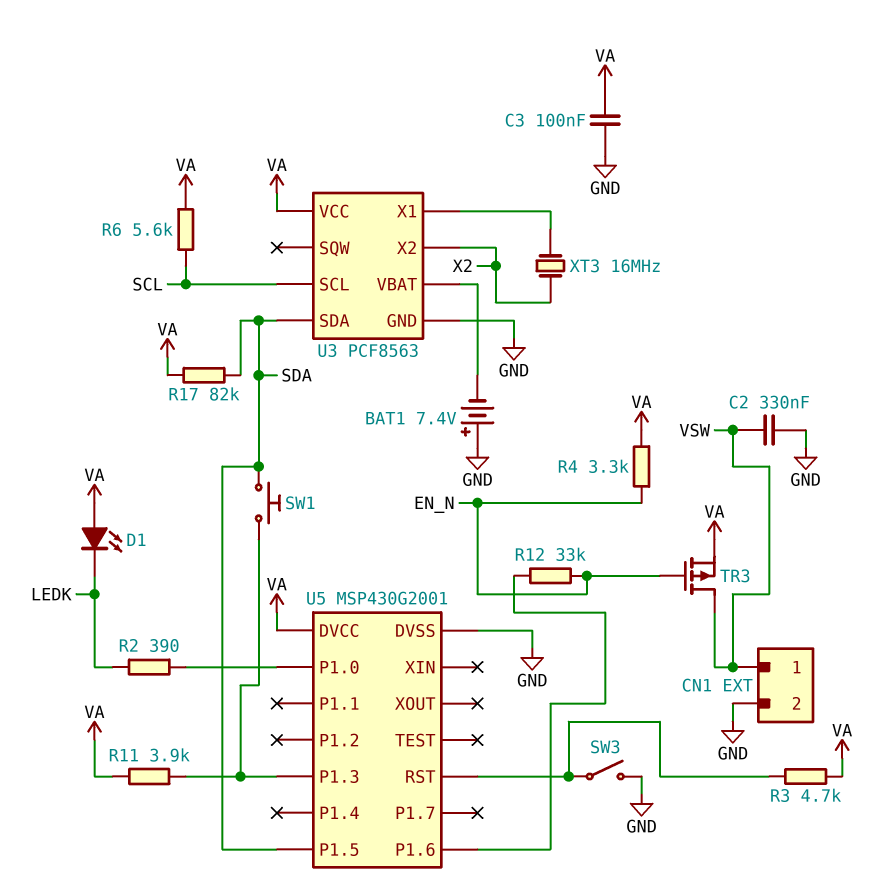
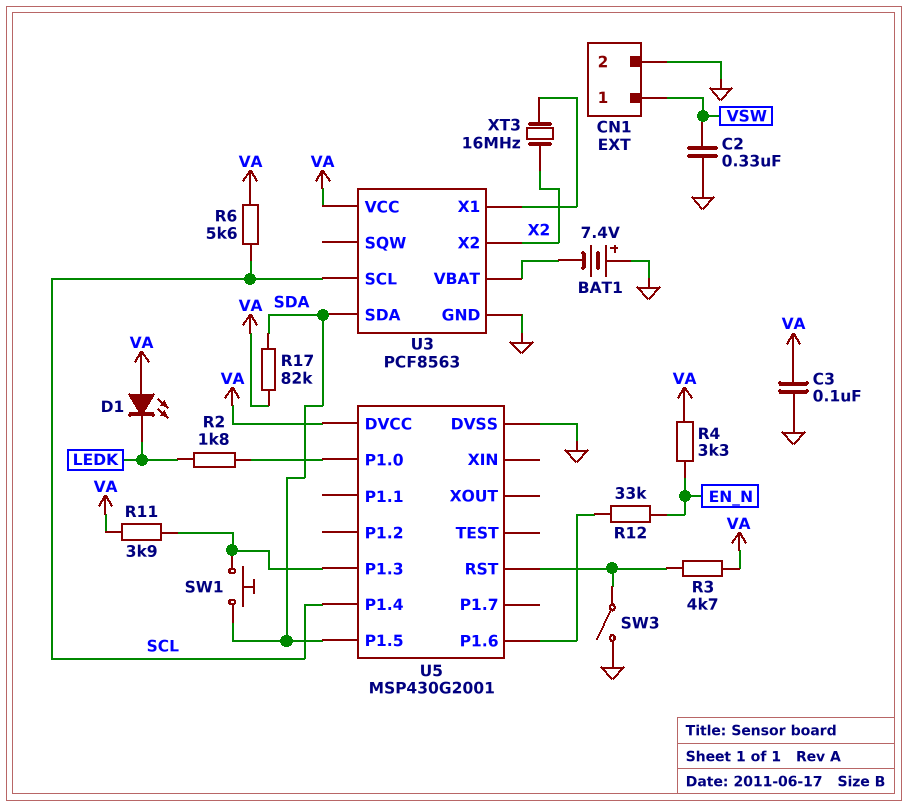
R2: 390 (LEDK, U5/P1.0) -> 1.8k (LEDK, U5/P1.0)
TR3: PMOS (G EN_N, D VSW, S VA) -> none
U5 pin P1.4: none -> SCL

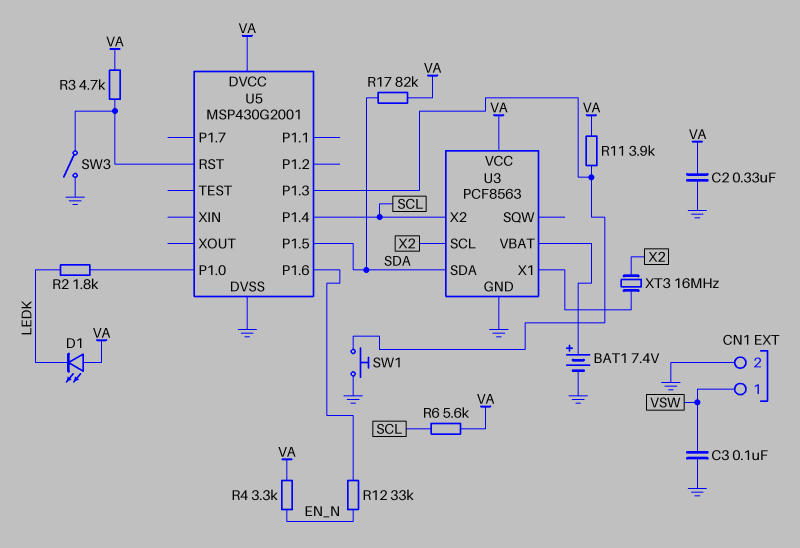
BAT1: 7.4V (plus GND, minus U3/VBAT) -> 7.4V (plus U3/VBAT, minus GND)
C2: 330nF (GND, VSW) -> 330nF (GND, VA)
C3: 100nF (GND, VA) -> 100nF (GND, VSW)
SW1: button (SDA, U5/P1.3) -> button (GND, U5/P1.3)
U3 pin SCL: SCL -> X2
U3 pin X2: X2 -> SCL

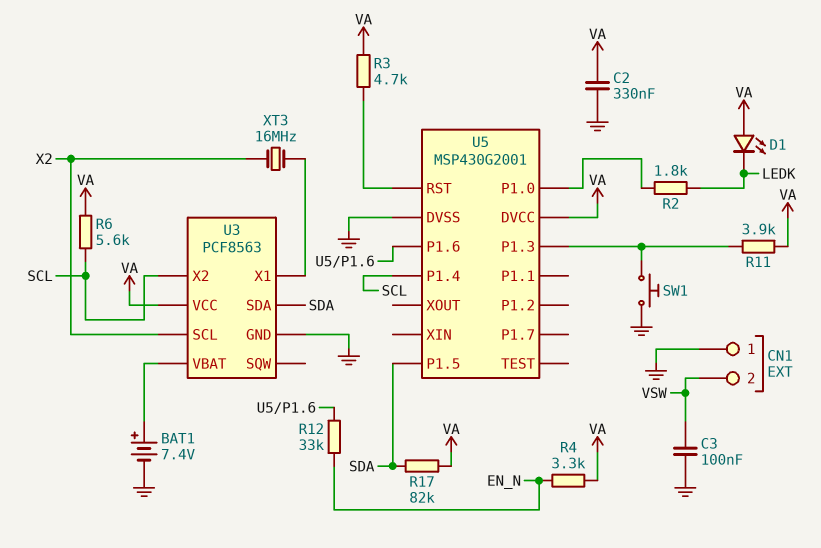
CN1 pin 1: VSW -> GND
CN1 pin 2: GND -> VSW
SW3: switch (GND, U5/RST) -> none

